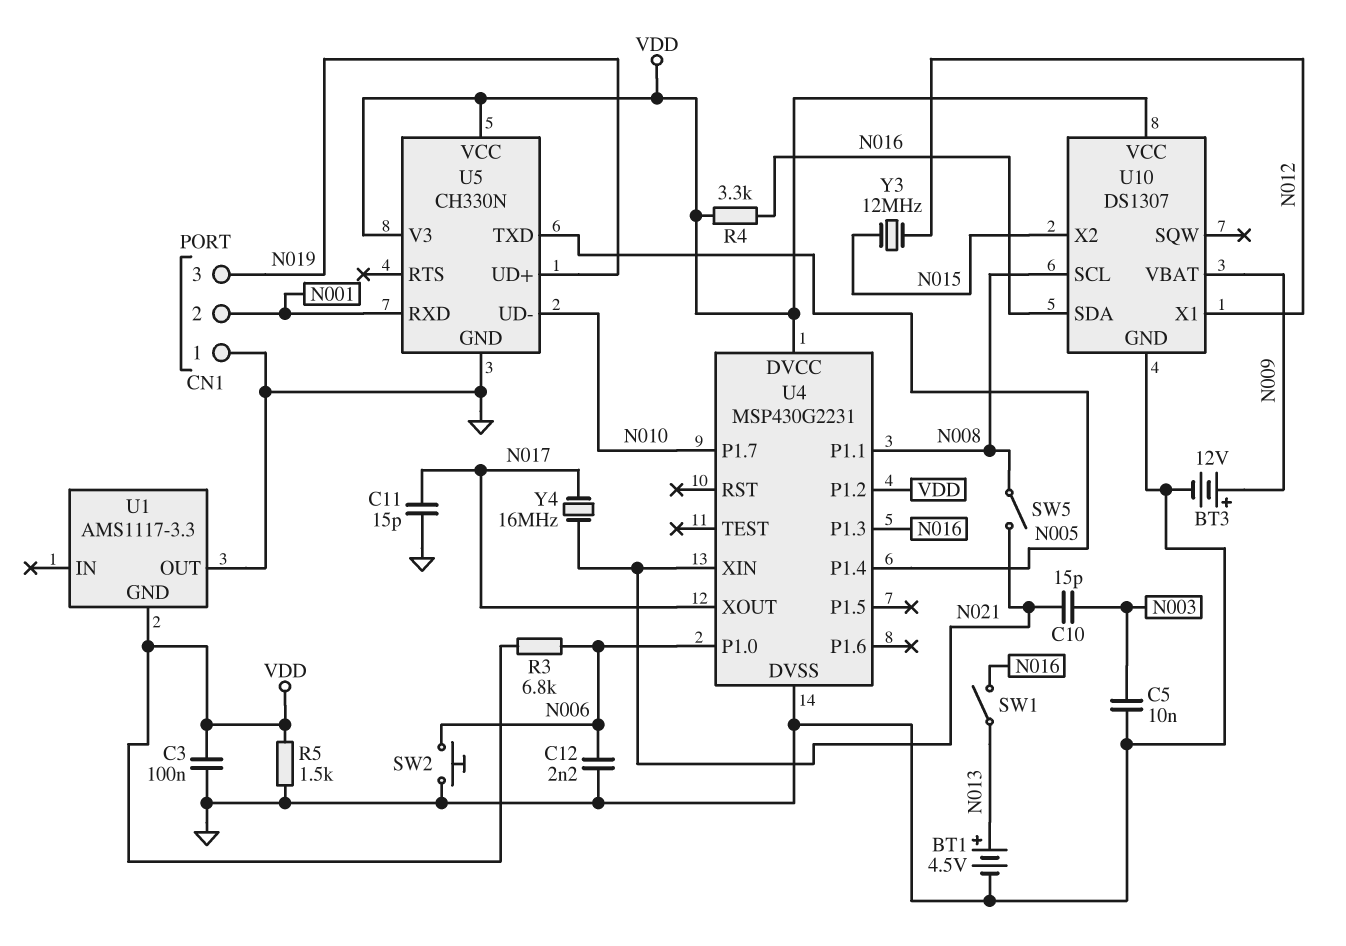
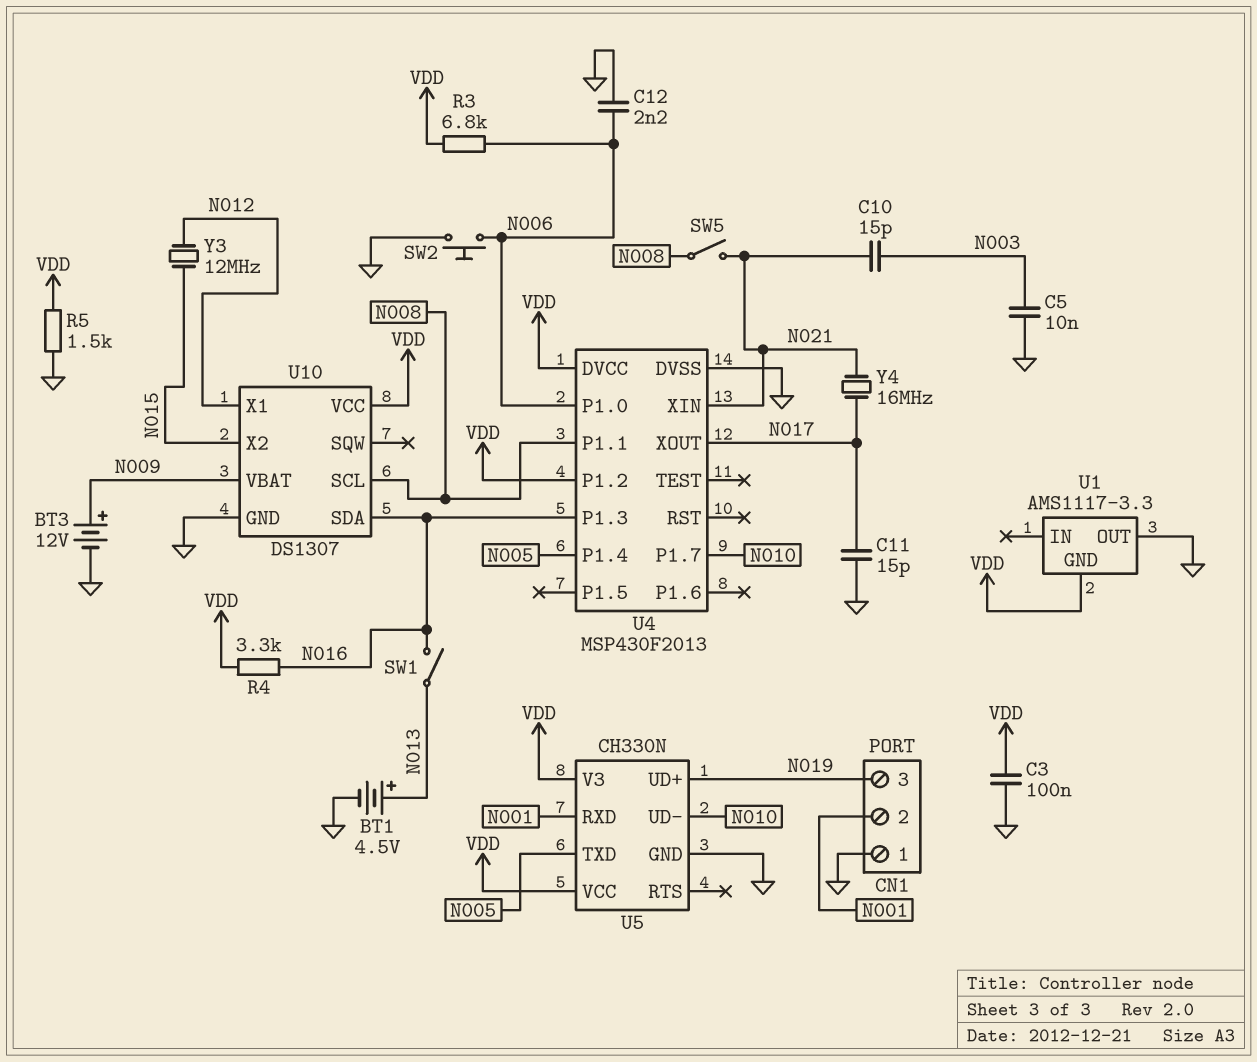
U4: MSP430G2231 -> MSP430F2013

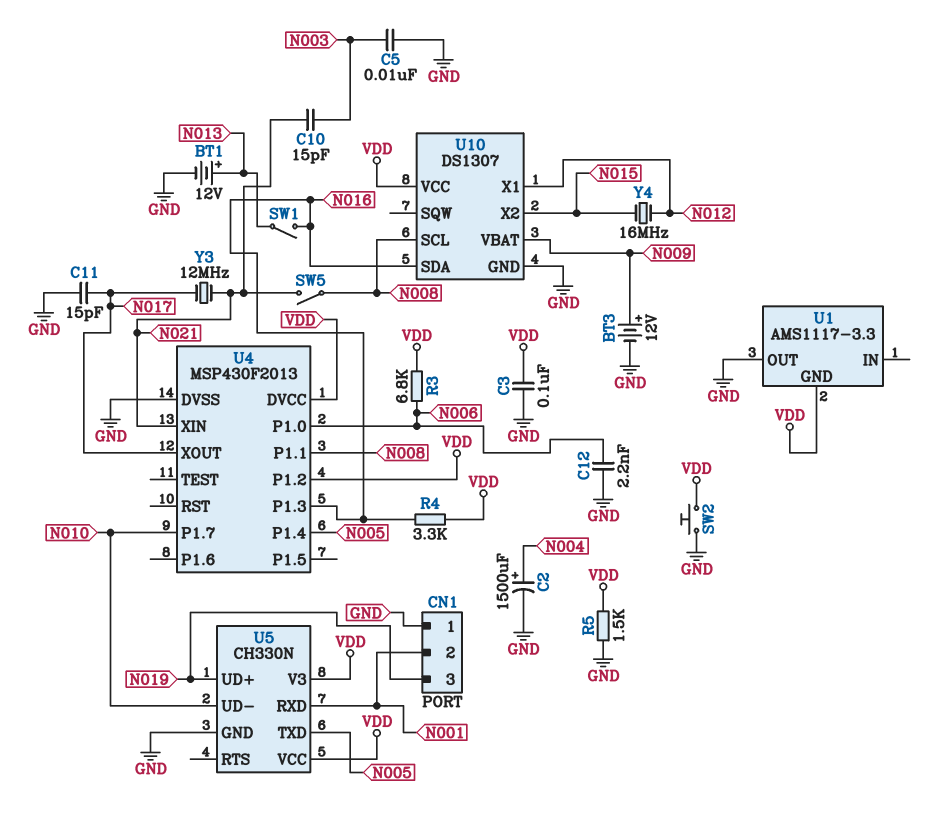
BT1: 4.5V (plus N013, minus GND) -> 12V (plus N013, minus GND)
C2: none -> 1500uF (plus N004, minus GND)
SW2: button (GND, N006) -> button (GND, VDD)
Y3: 12MHz (N012, N015) -> 12MHz (N017, N021)
Y4: 16MHz (N017, N021) -> 16MHz (N012, N015)

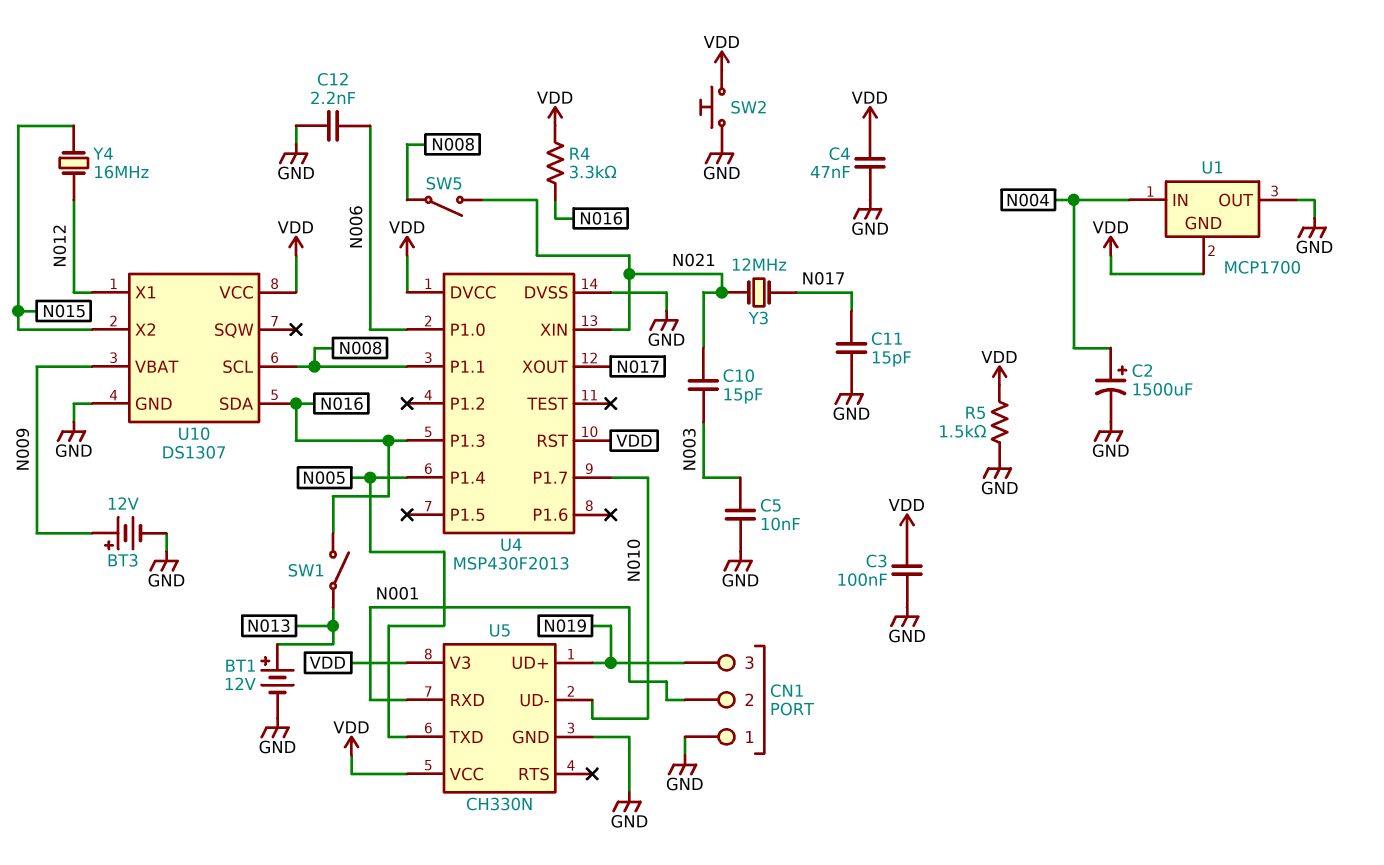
C4: none -> 47nF (GND, VDD)
R3: 6.8k (N006, VDD) -> none
U1: AMS1117-3.3 -> MCP1700
U1 pin IN: none -> N004
U4 pin P1.2: VDD -> none
U4 pin RST: none -> VDD

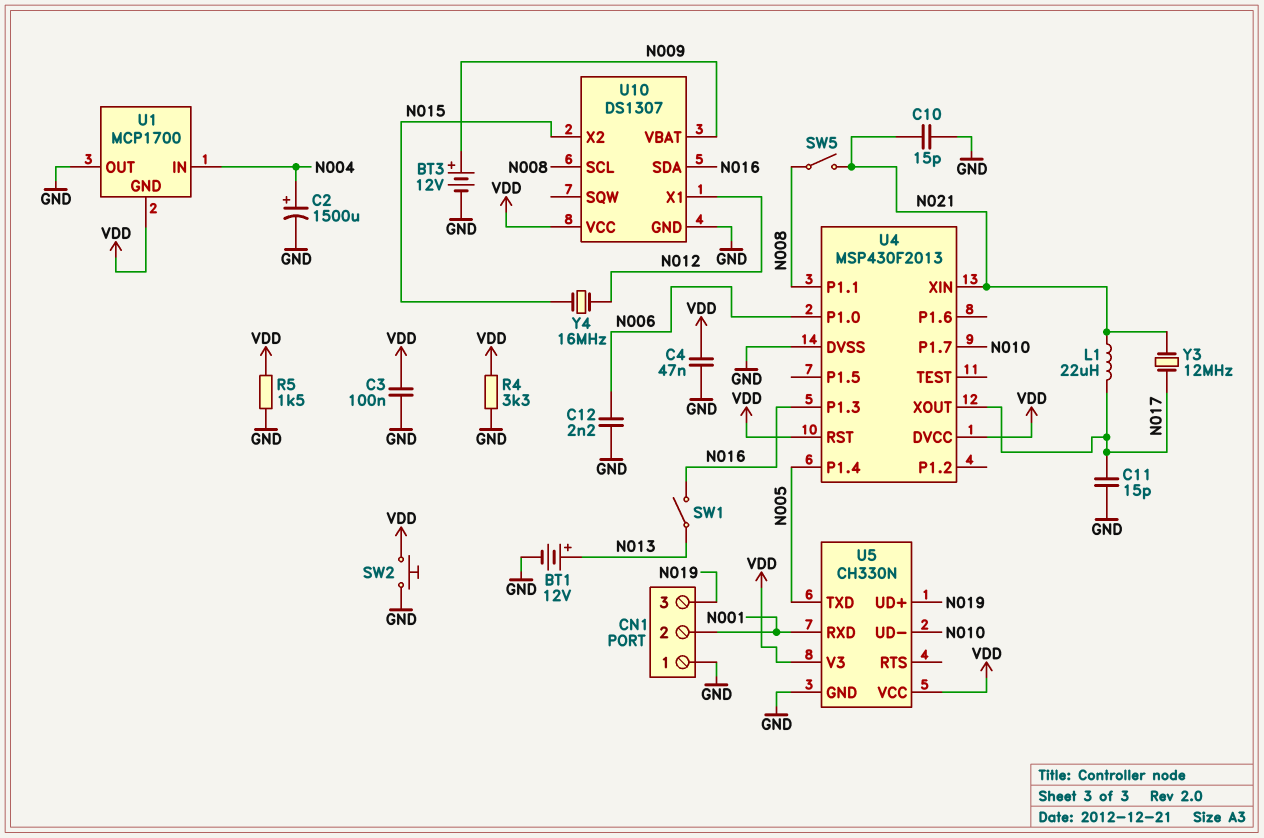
C5: 10nF (GND, N003) -> none
C10: 15pF (N003, N021) -> 15pF (GND, N021)
L1: none -> 22uH (N017, N021)
R4: 3.3k (N016, VDD) -> 3.3k (GND, VDD)

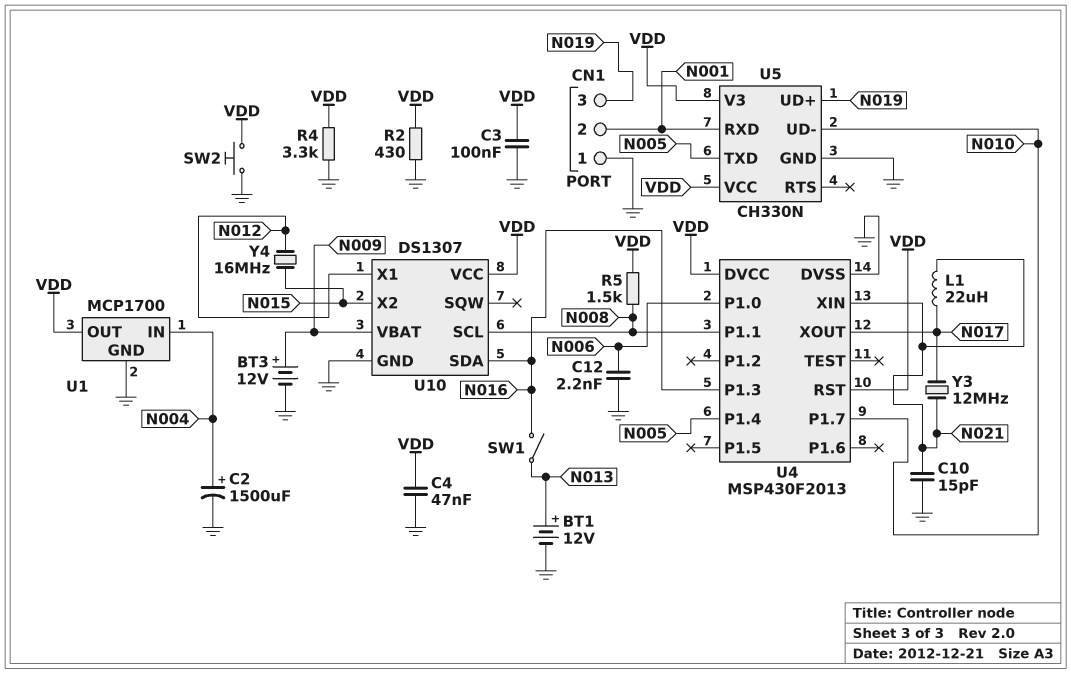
C11: 15pF (GND, N017) -> none
R2: none -> 430 (GND, VDD)
R5: 1.5k (GND, VDD) -> 1.5k (N008, VDD)
SW5: switch (N008, N021) -> none
U1 pin GND: VDD -> GND
U1 pin OUT: GND -> VDD

